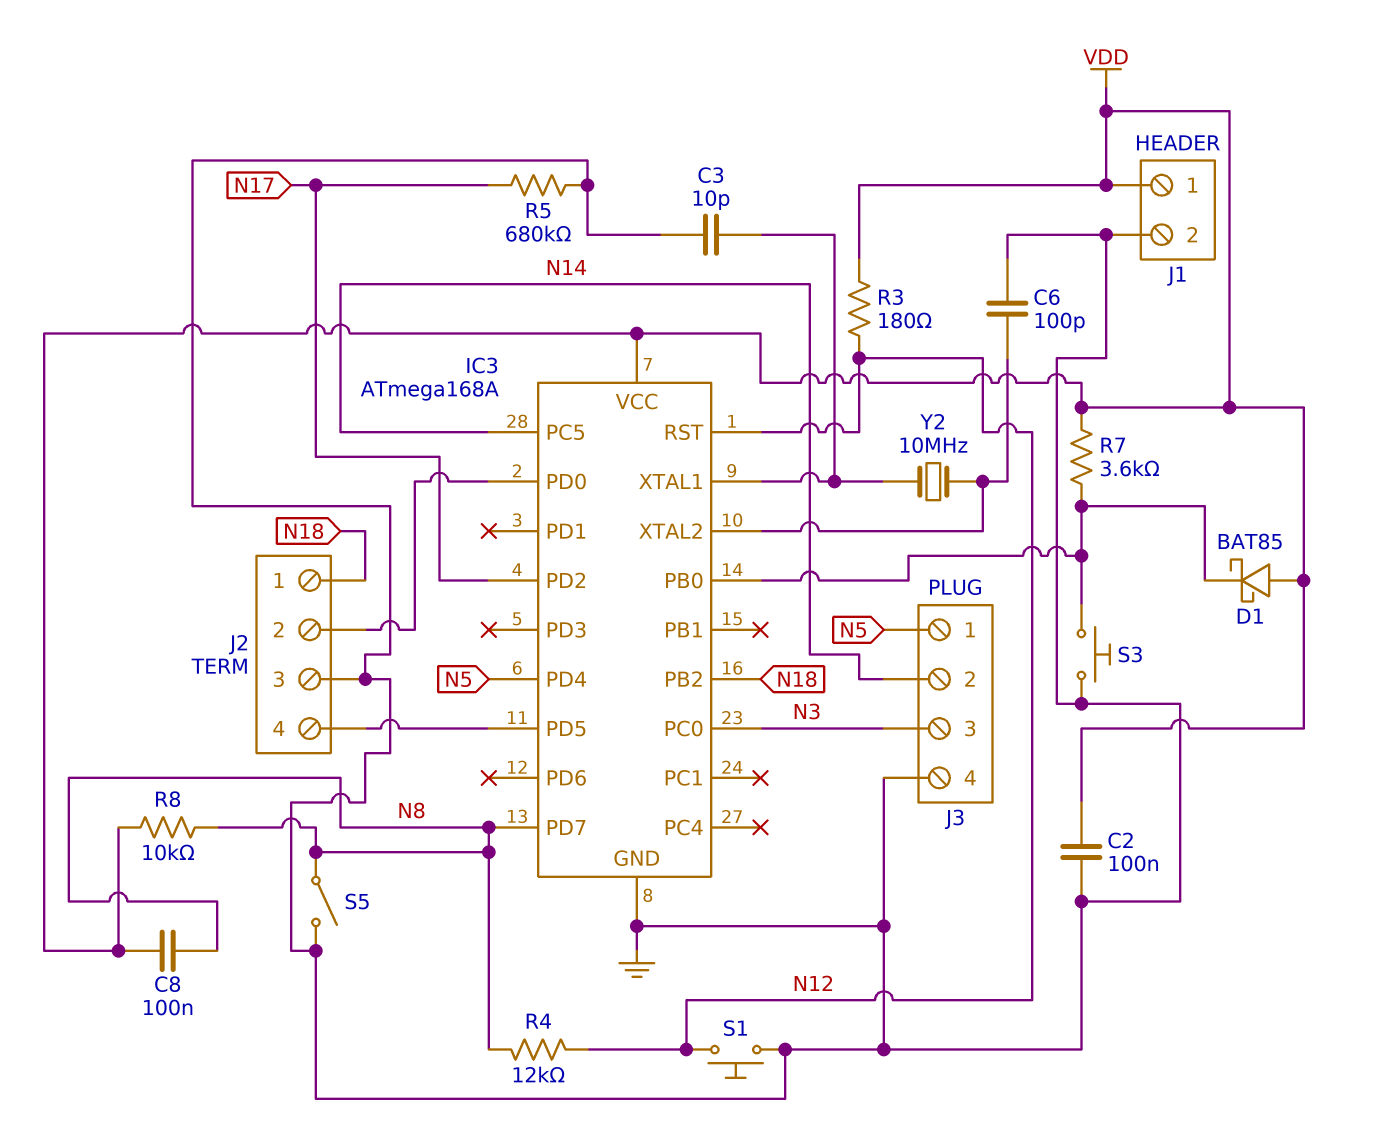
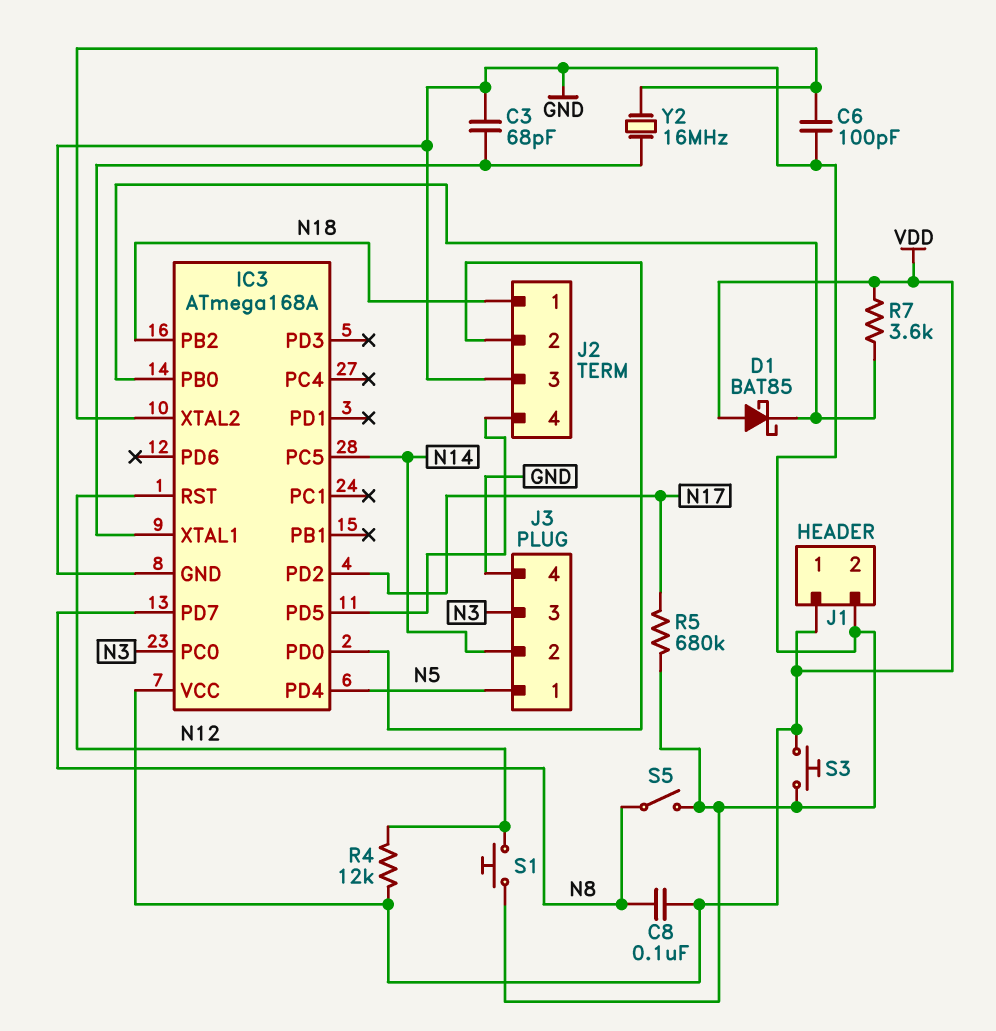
C2: 100nF (GND, VDD) -> none
C3: 10pF (GND, IC3/XTAL1) -> 68pF (GND, IC3/XTAL1)
R3: 180 (N12, VDD) -> none
R4: 12k (N8, N12) -> 12k (N12, VDD)
R8: 10k (N8, VDD) -> none
S3: button (GND, IC3/PB0) -> button (GND, VDD)
Y2: 10MHz (IC3/XTAL1, IC3/XTAL2) -> 16MHz (IC3/XTAL1, IC3/XTAL2)

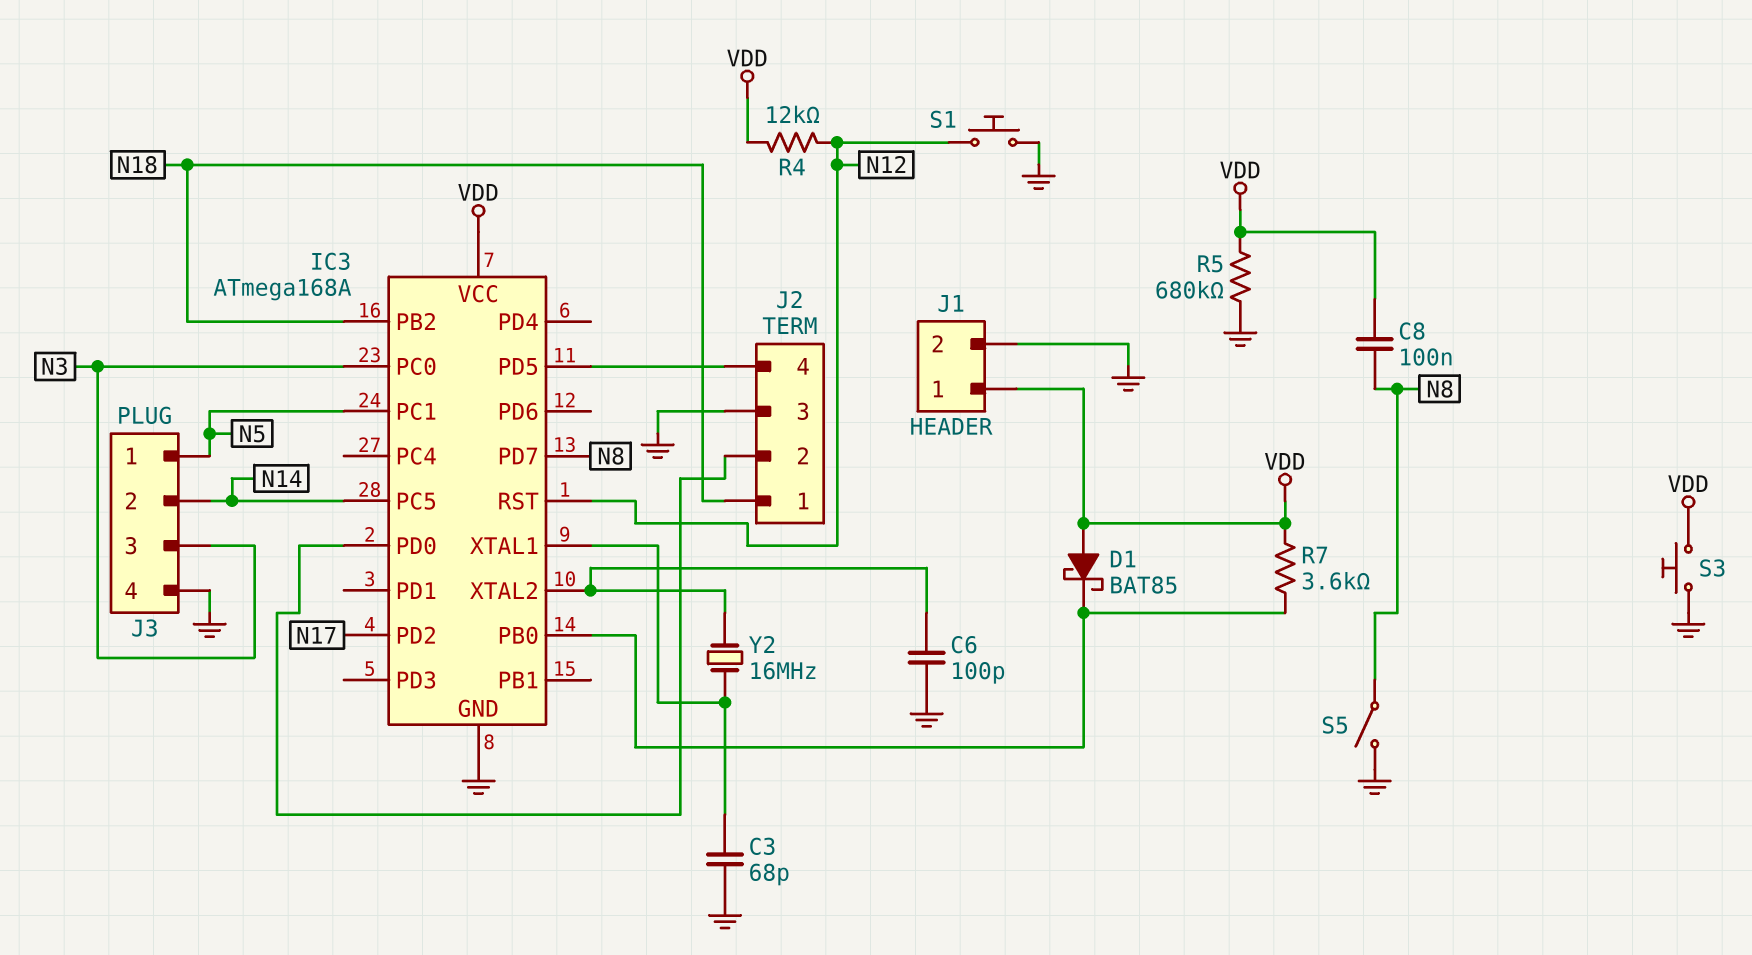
IC3 pin PC1: none -> N5
IC3 pin PD4: N5 -> none
R5: 680k (GND, N17) -> 680k (GND, VDD)

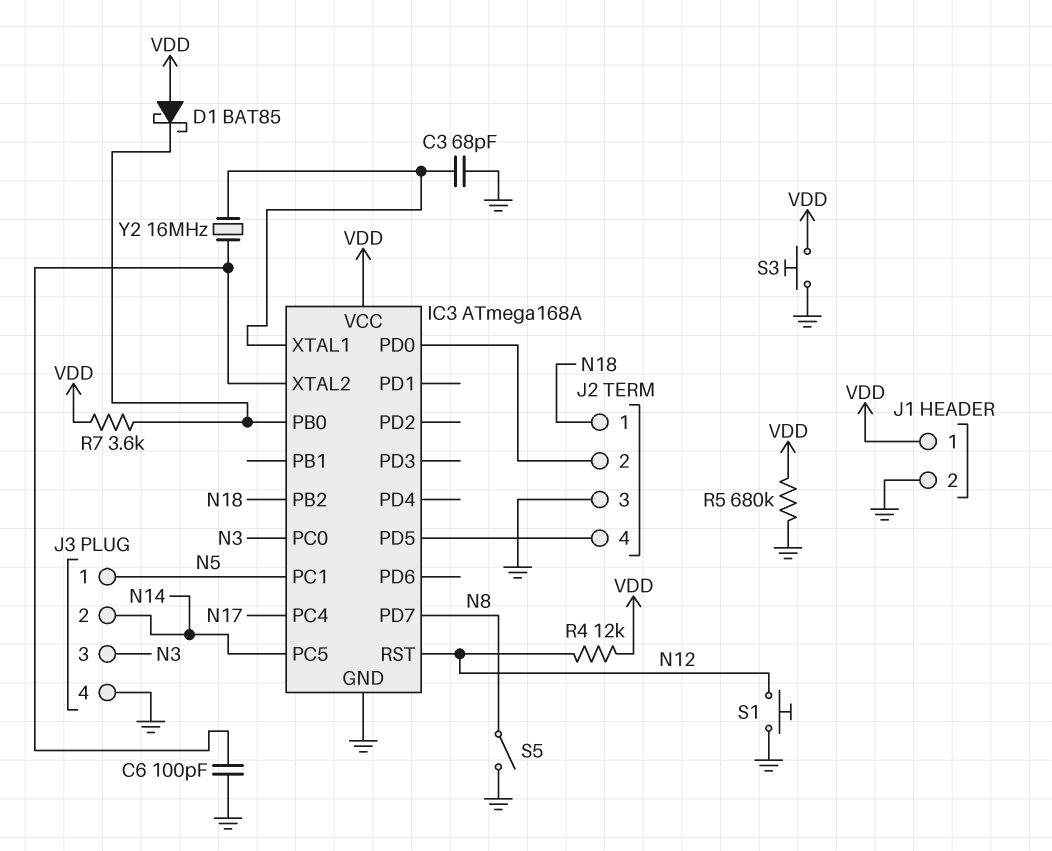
C8: 100nF (N8, VDD) -> none
IC3 pin PC4: none -> N17
IC3 pin PD2: N17 -> none

